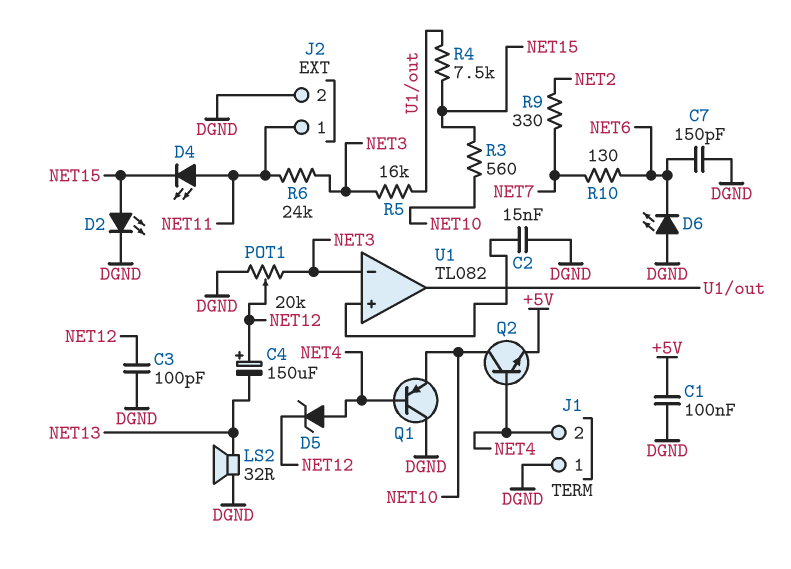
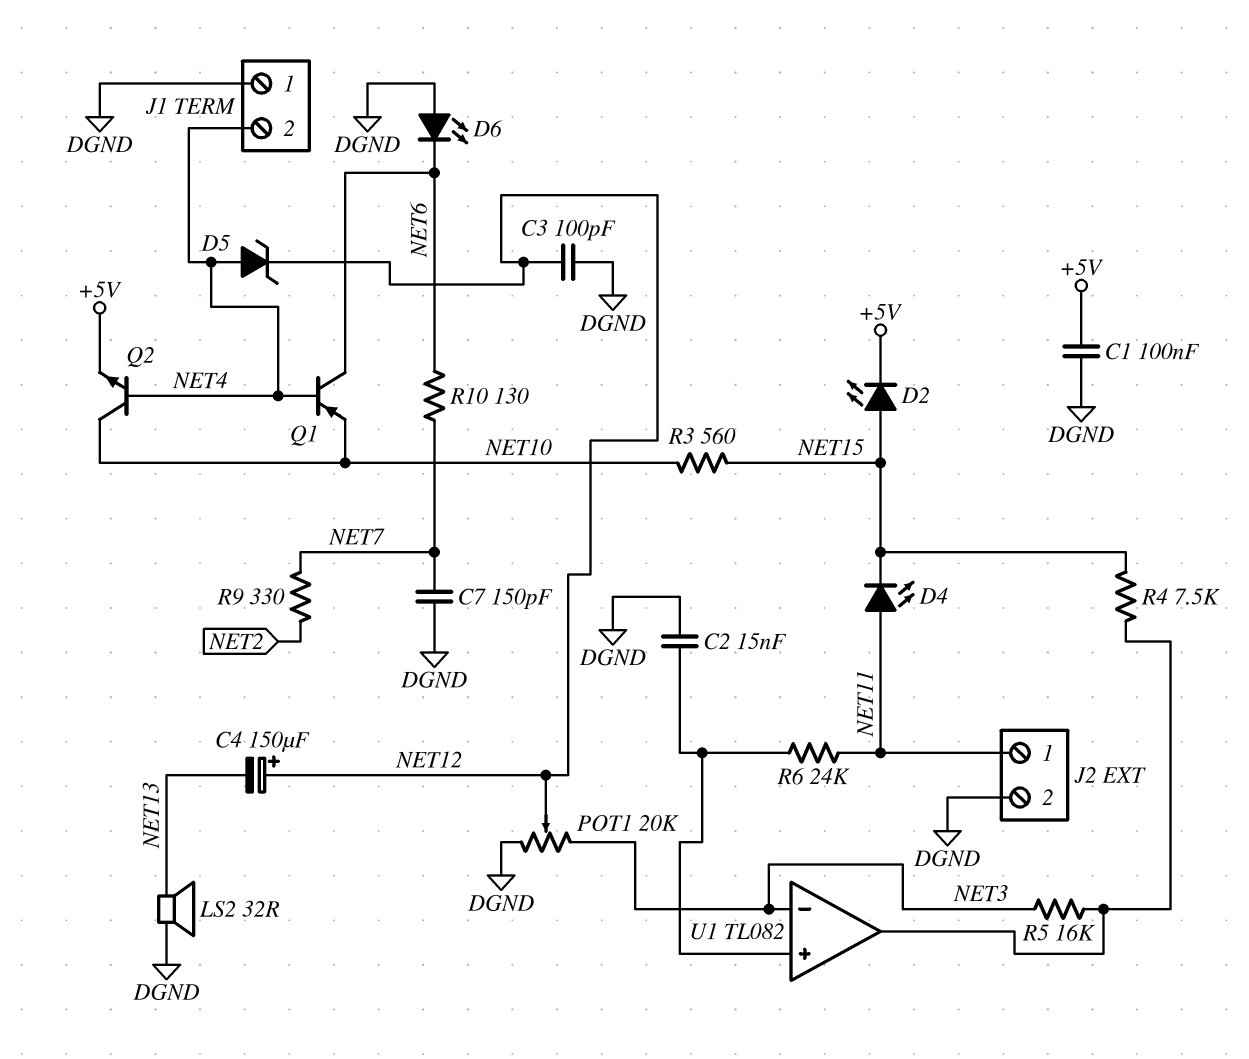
C7: 150pF (DGND, NET6) -> 150pF (DGND, NET7)
D2: LED (A NET15, K DGND) -> LED (A NET15, K +5V)
Q1: PNP (B NET4, C DGND, E NET10) -> PNP (B NET4, C NET6, E NET10)
R6: 24k (NET3, NET11) -> 24k (NET11, U1/in+)

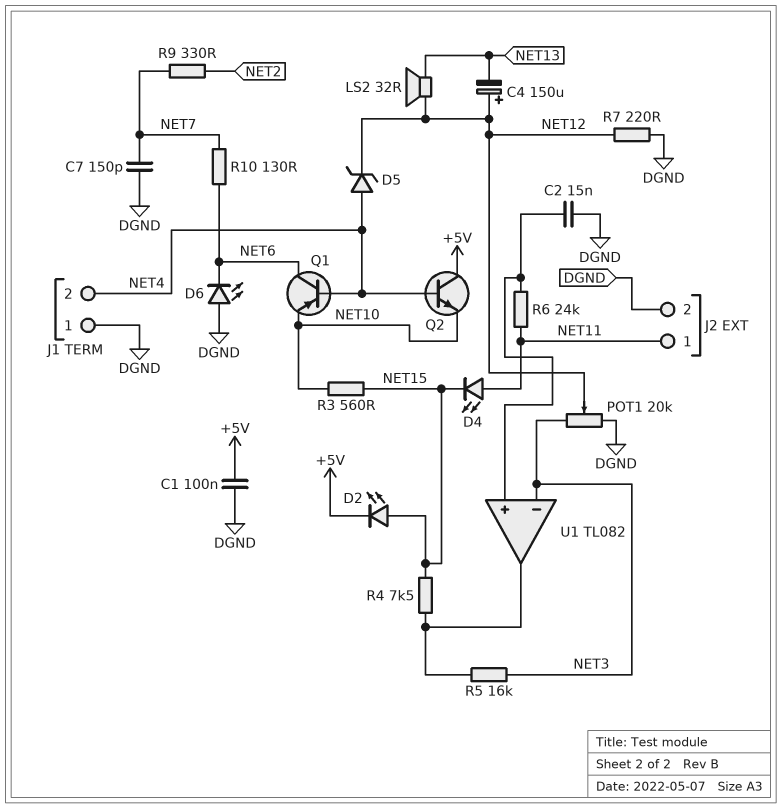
C3: 100pF (DGND, NET12) -> none
LS2: speaker 32R (DGND, NET13) -> speaker 32R (NET12, NET13)
Q2: NPN (B NET4, C NET10, E +5V) -> NPN (B NET4, C +5V, E NET10)
R7: none -> 220 (DGND, NET12)

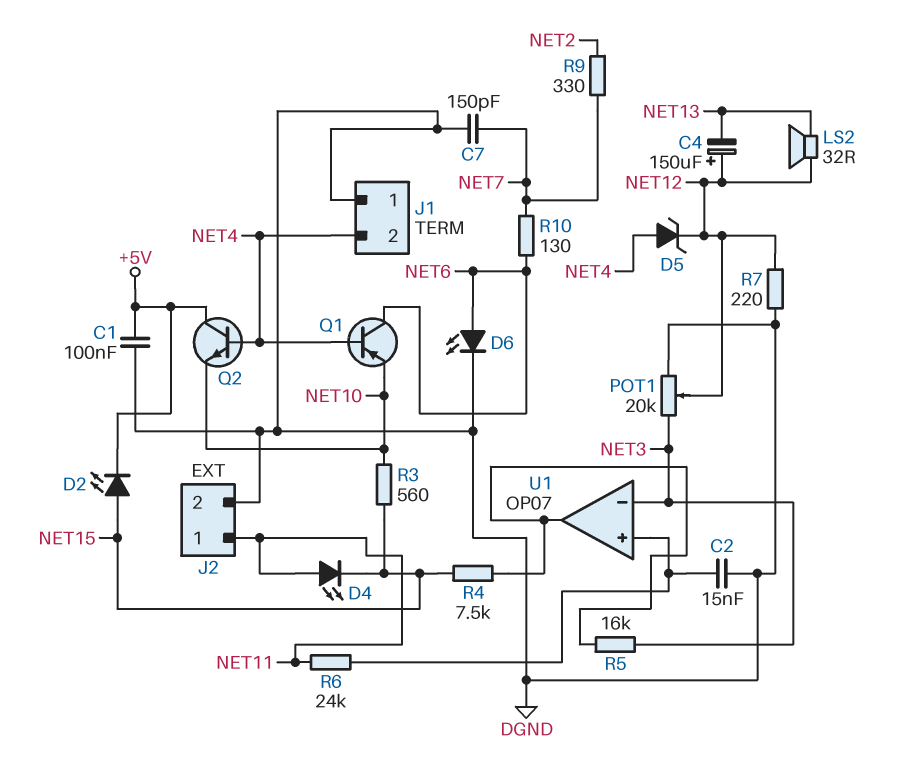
D6: LED (A DGND, K NET6) -> LED (A NET6, K DGND)
U1: TL082 -> OP07

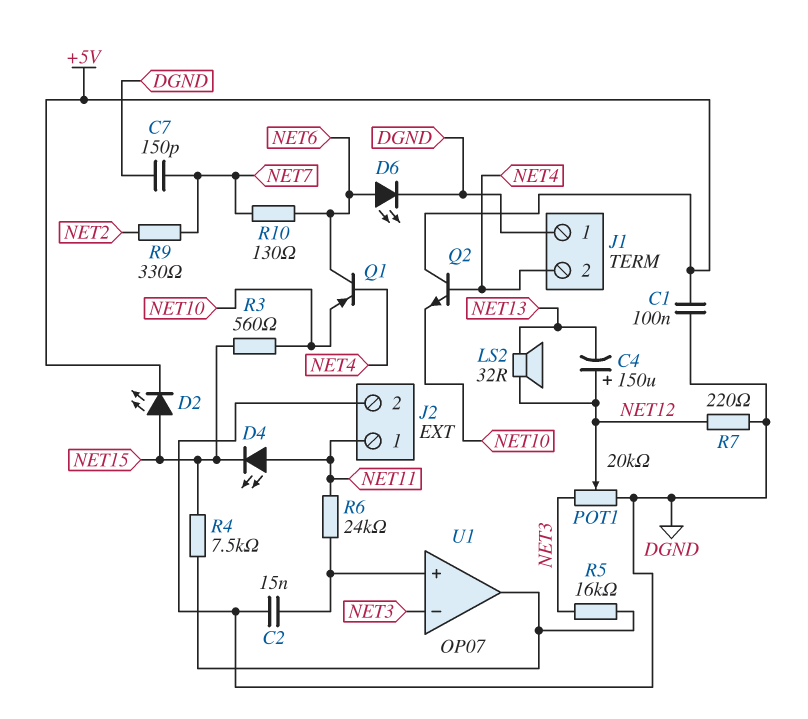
D5: zener (A NET4, K NET12) -> none

